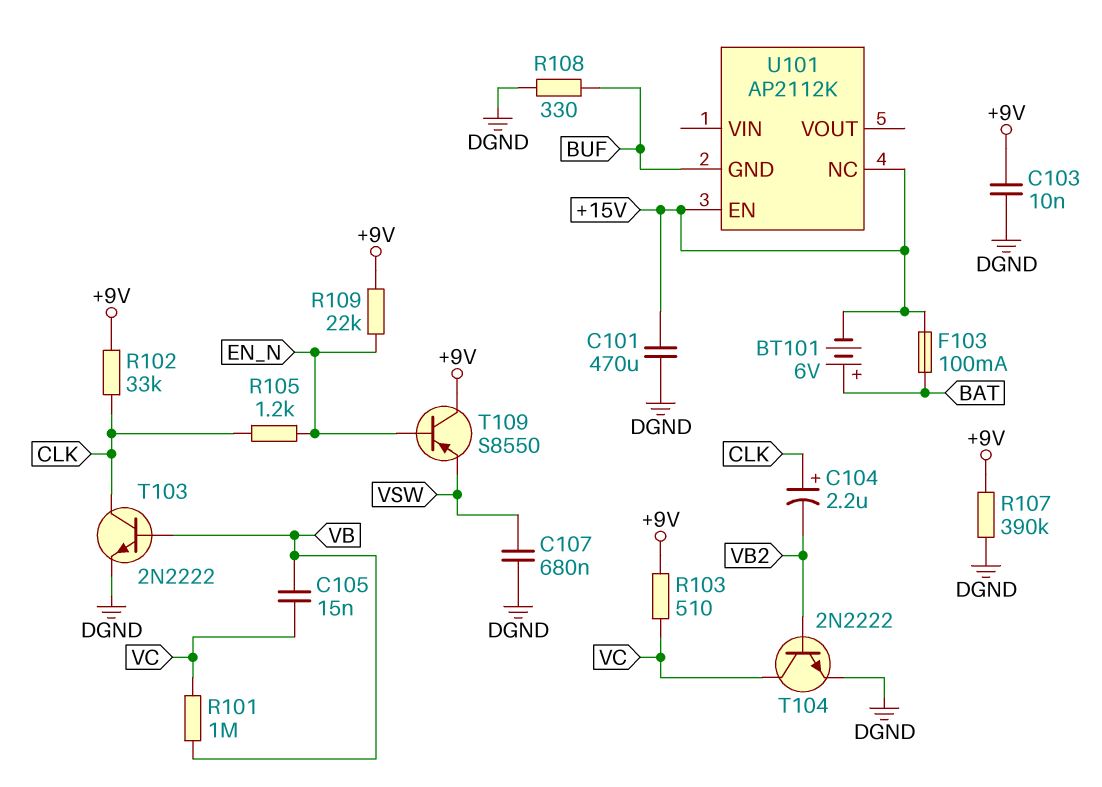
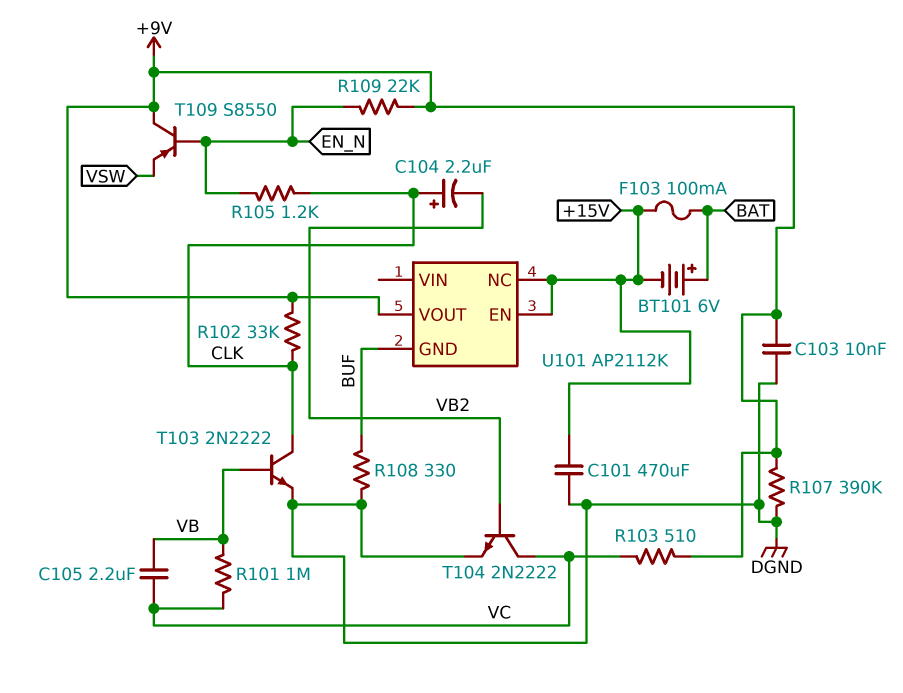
C105: 15nF (VB, VC) -> 2.2uF (VB, VC)
C107: 680nF (DGND, VSW) -> none
U101 pin VOUT: none -> +9V

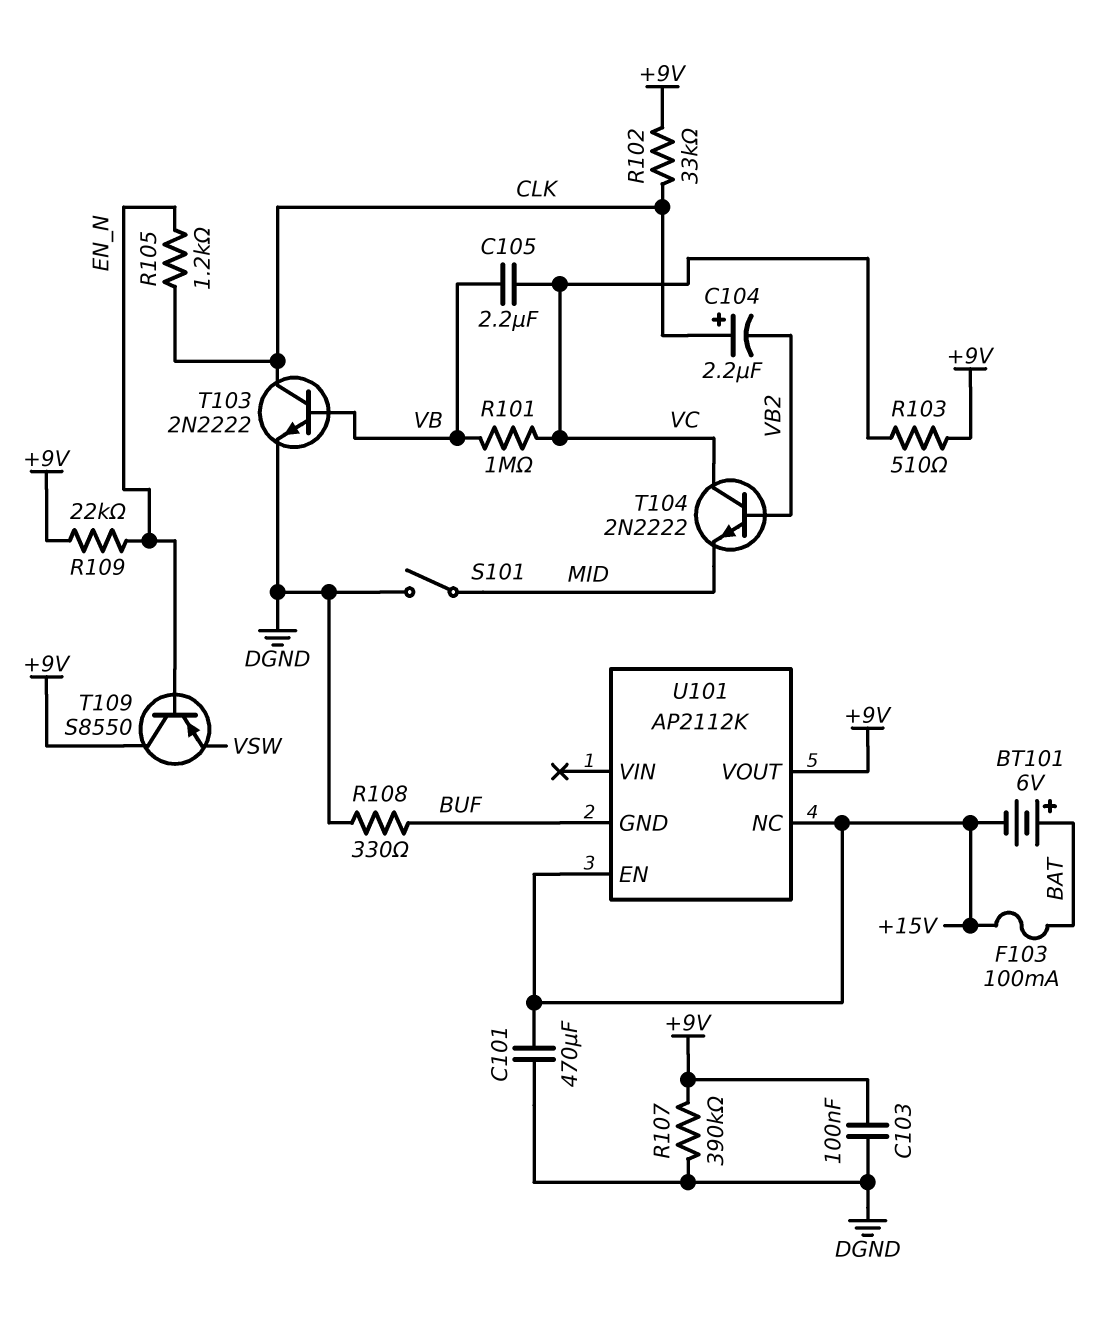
C103: 10nF (+9V, DGND) -> 100nF (+9V, DGND)
S101: none -> switch (DGND, MID)
T104: NPN 2N2222 (B VB2, C VC, E DGND) -> NPN 2N2222 (B VB2, C VC, E MID)

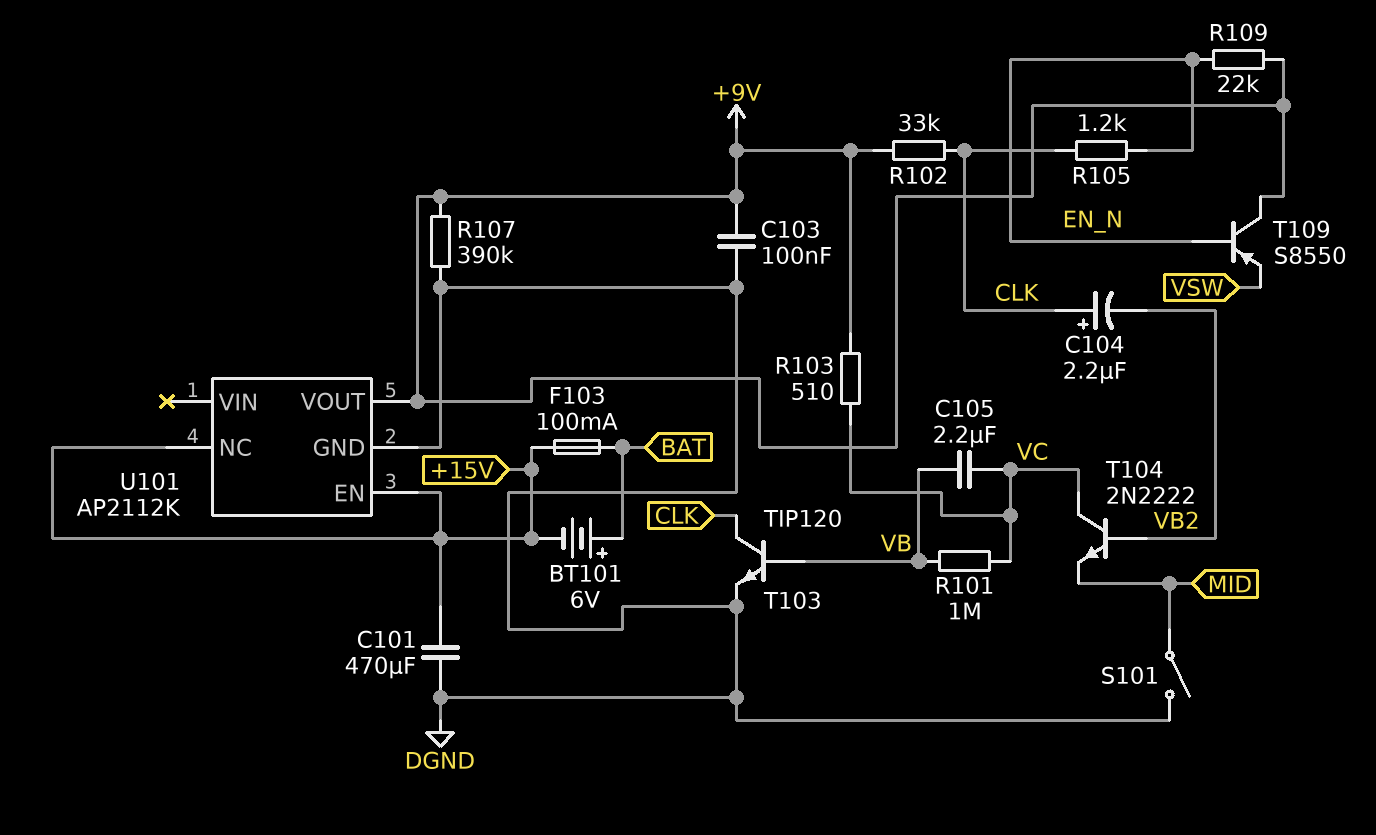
R108: 330 (BUF, DGND) -> none
T103: NPN 2N2222 (B VB, C CLK, E DGND) -> NPN TIP120 (B VB, C CLK, E DGND)
U101 pin GND: BUF -> DGND

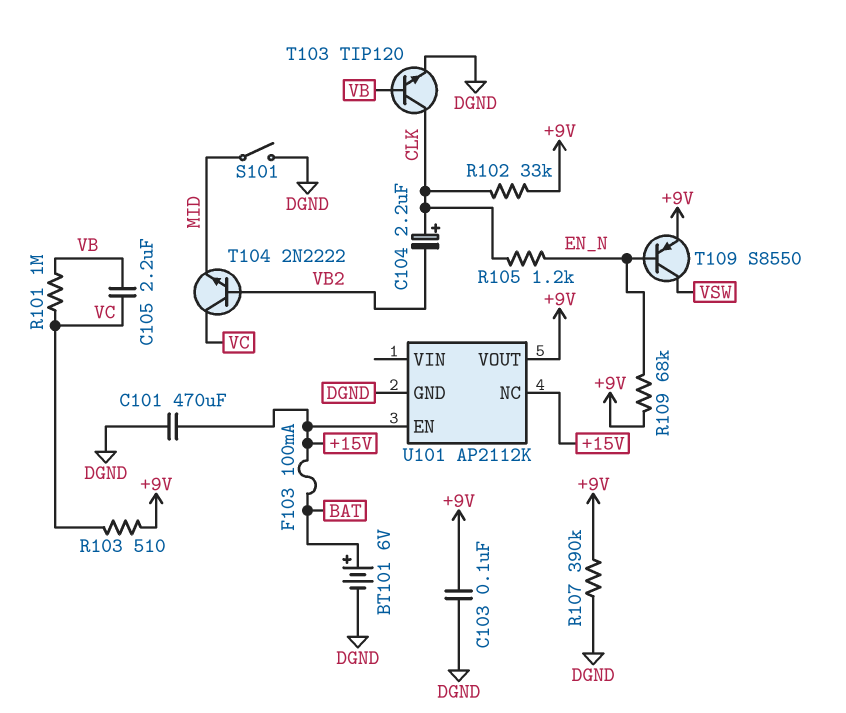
BT101: 6V (plus BAT, minus +15V) -> 6V (plus BAT, minus DGND)
R109: 22k (+9V, EN_N) -> 68k (+9V, EN_N)
T109: PNP S8550 (B EN_N, C +9V, E VSW) -> PNP S8550 (B EN_N, C VSW, E +9V)

